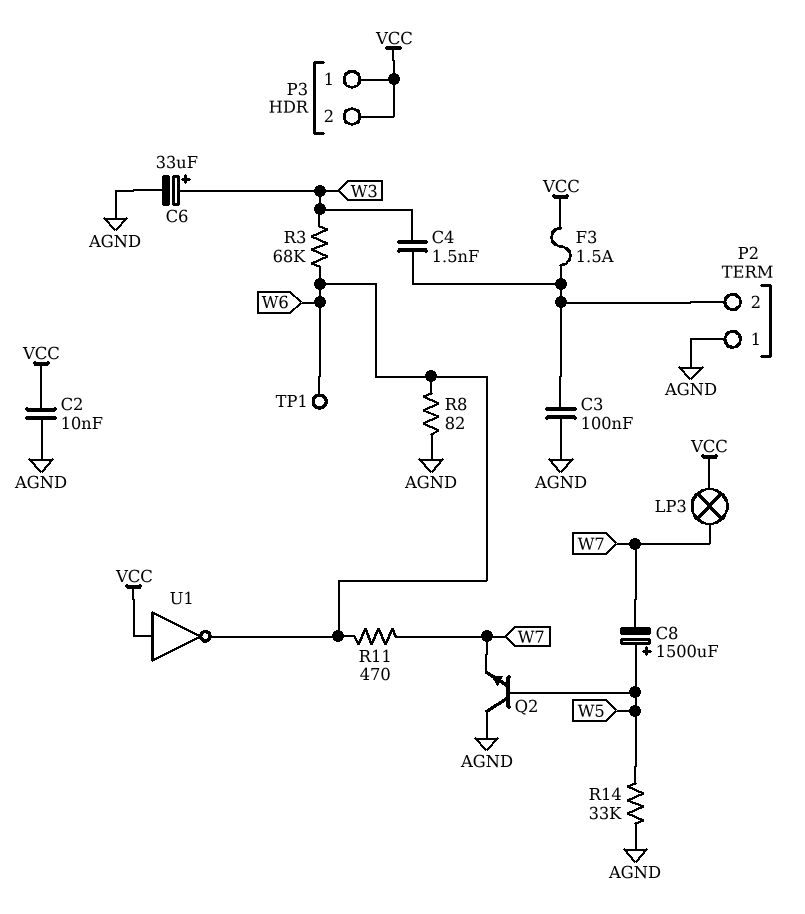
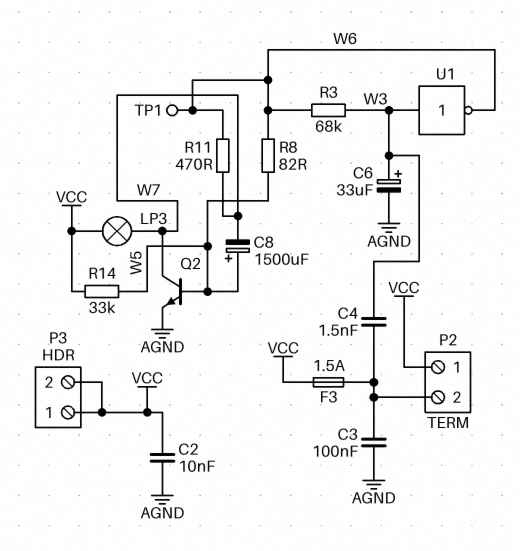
P2 pin 1: AGND -> VCC
Q2: NPN (B W5, C AGND, E W7) -> NPN (B W5, C W7, E AGND)
R8: 82 (AGND, W6) -> 82 (W5, W6)
R14: 33k (AGND, W5) -> 33k (VCC, W5)
U1: NOT (in VCC, out W6) -> NOT (in W3, out W6)

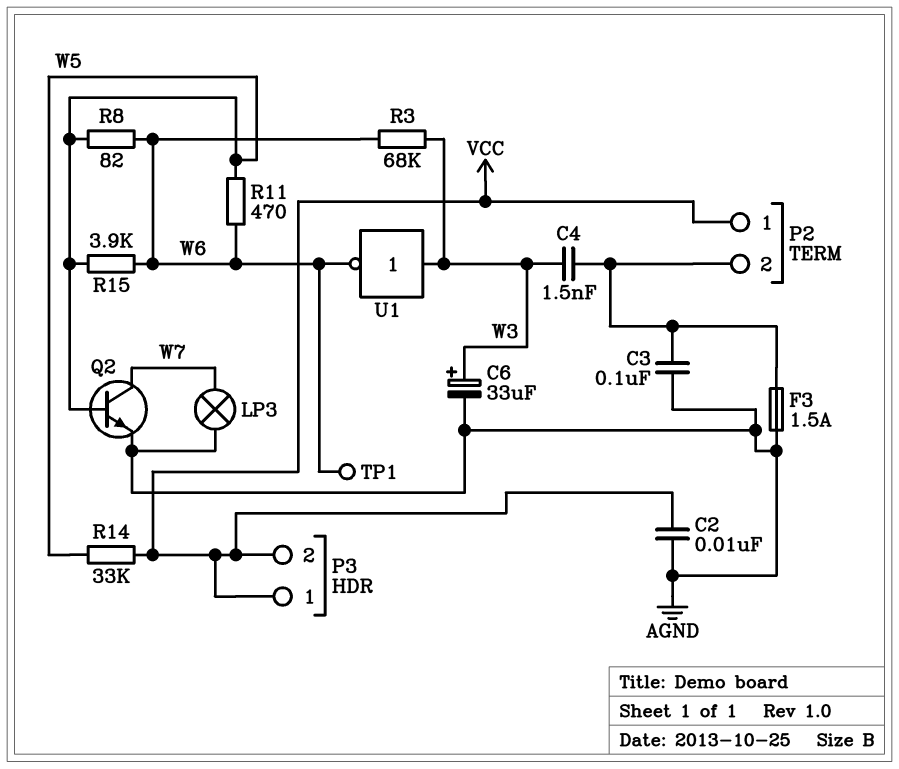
C8: 1500uF (plus W5, minus W7) -> none
F3: 1.5A (P2/2, VCC) -> 1.5A (AGND, P2/2)
LP3: lamp (VCC, W7) -> lamp (AGND, W7)
R11: 470 (W6, W7) -> 470 (W5, W6)
R15: none -> 3.9k (W5, W6)

